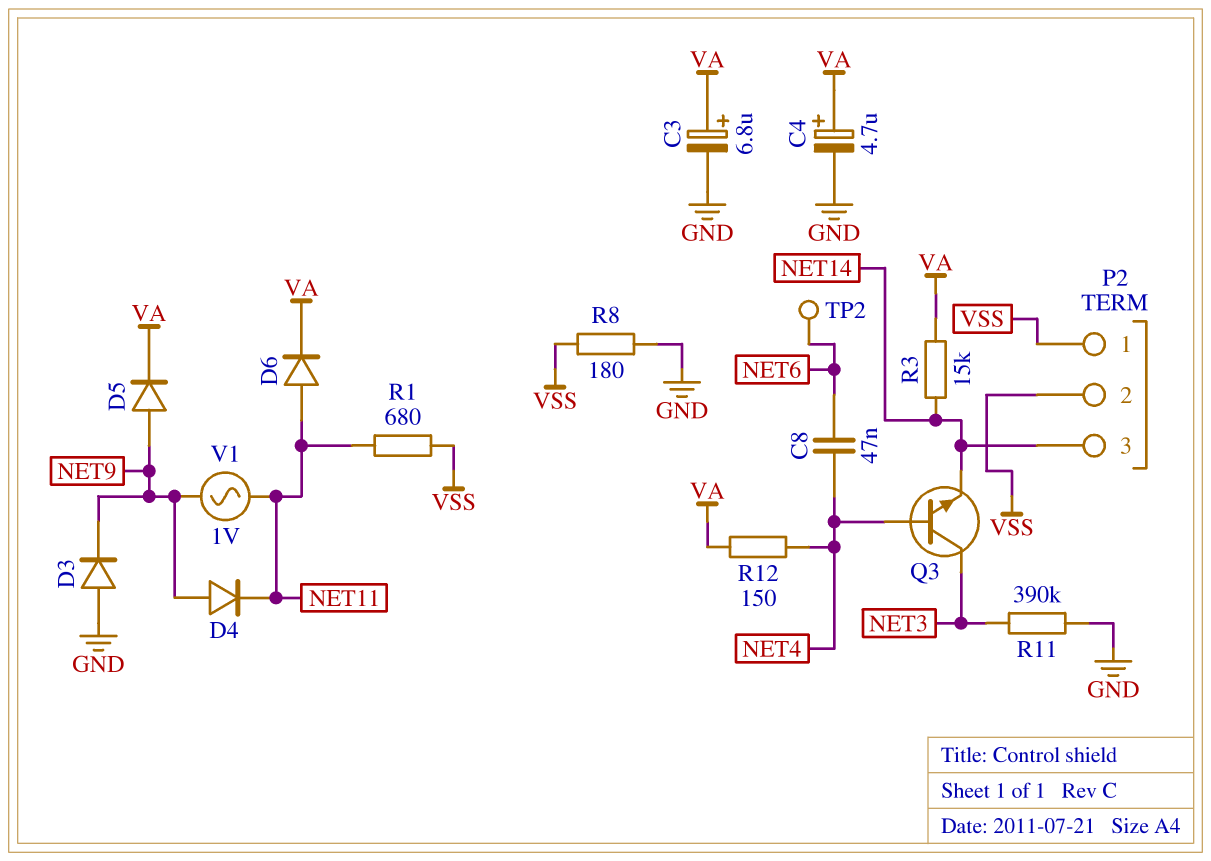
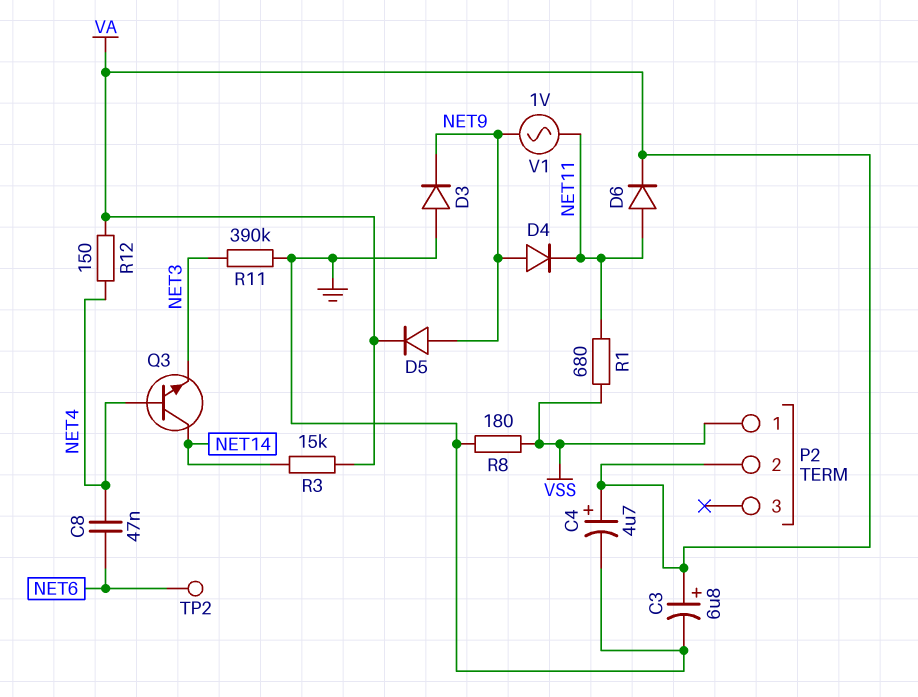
P2 pin 2: VSS -> VA
P2 pin 3: NET14 -> none
Q3: NPN (B NET4, C NET3, E NET14) -> NPN (B NET4, C NET14, E NET3)

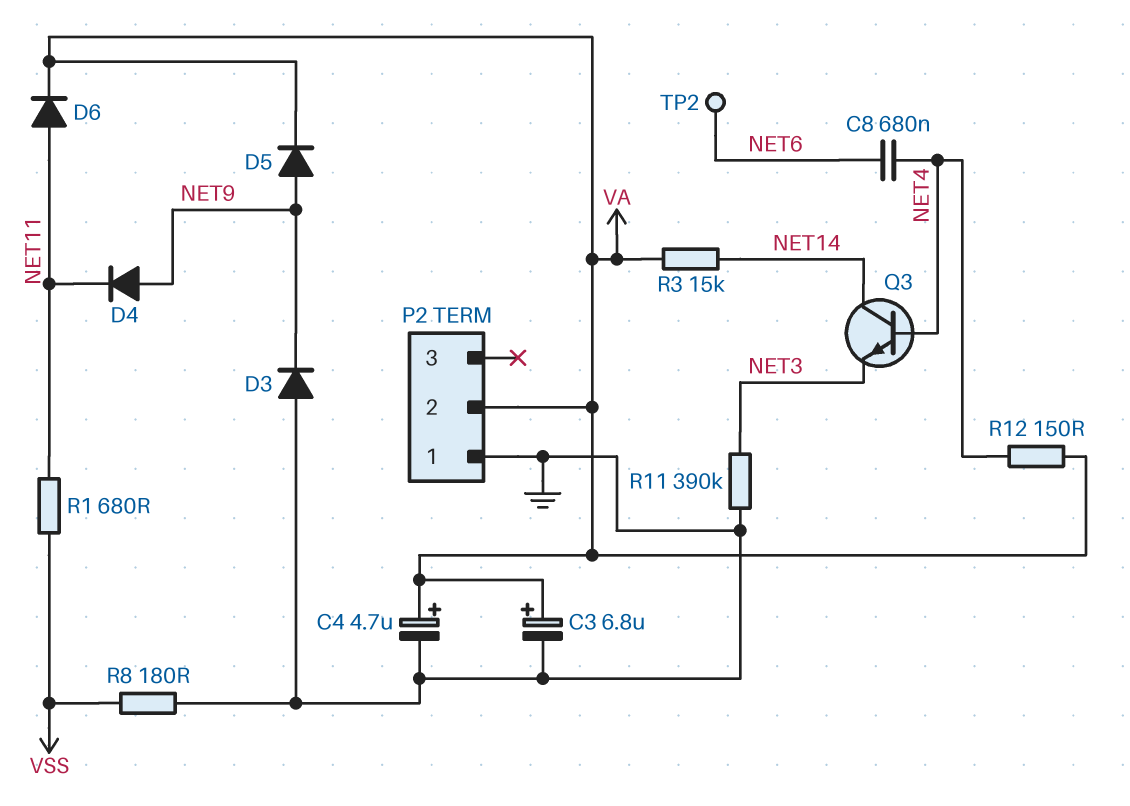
C8: 47nF (NET4, NET6) -> 680nF (NET4, NET6)
P2 pin 1: VSS -> GND
V1: AC 1V (NET9, NET11) -> none

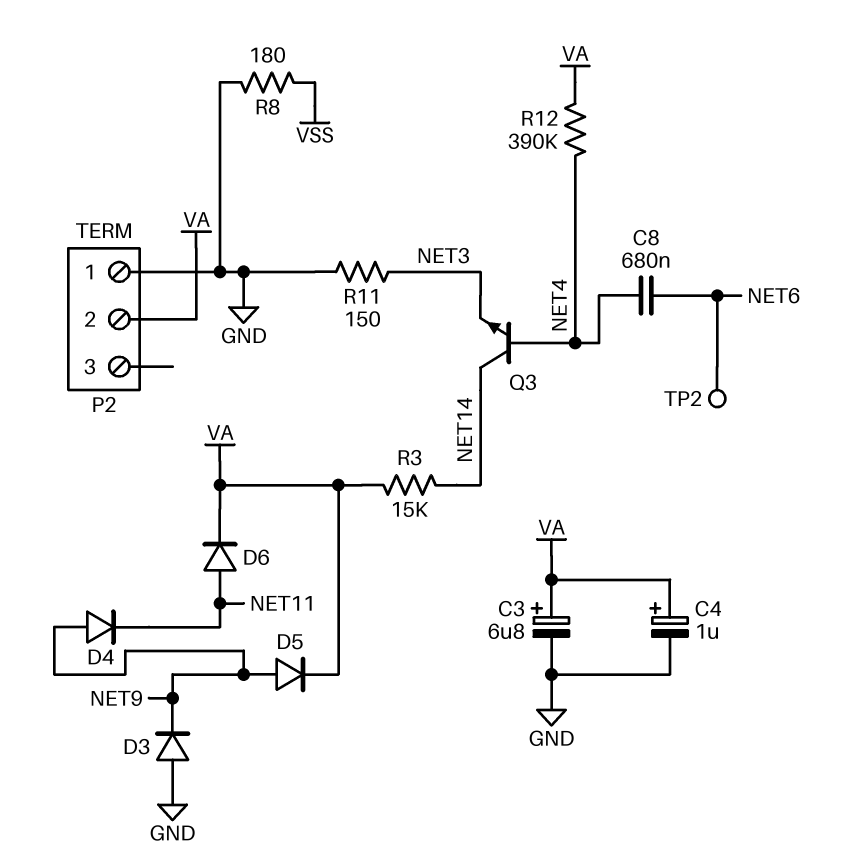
C4: 4.7uF (plus VA, minus GND) -> 1uF (plus VA, minus GND)
R1: 680 (NET11, VSS) -> none
R11: 390k (GND, NET3) -> 150 (GND, NET3)
R12: 150 (NET4, VA) -> 390k (NET4, VA)

